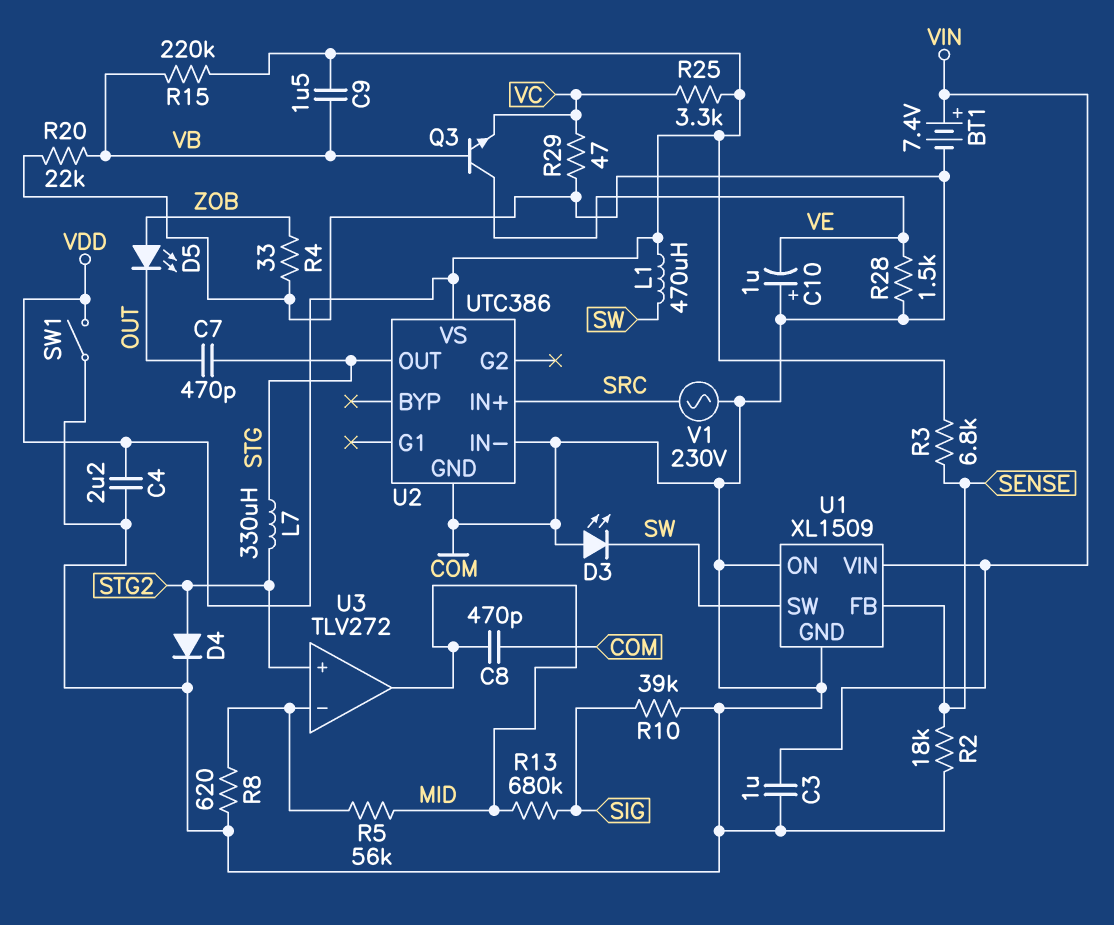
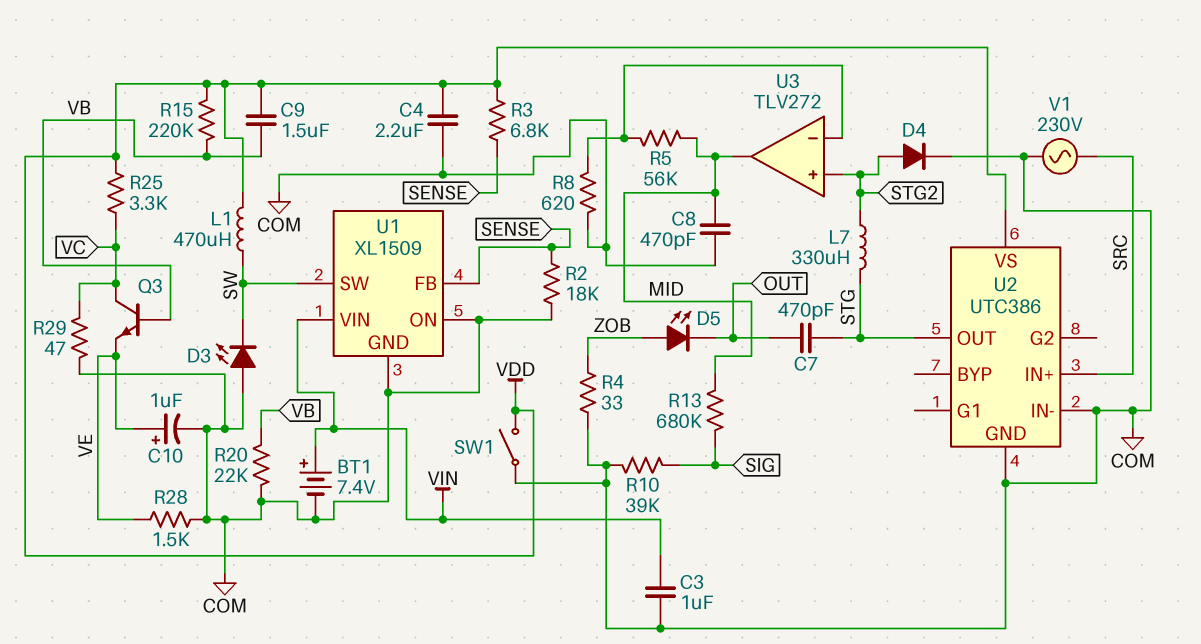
C10: 1uF (plus COM, minus VE) -> 1uF (plus VE, minus COM)
Q3: NPN (B VB, C VE, E VC) -> NPN (B VB, C VC, E VE)

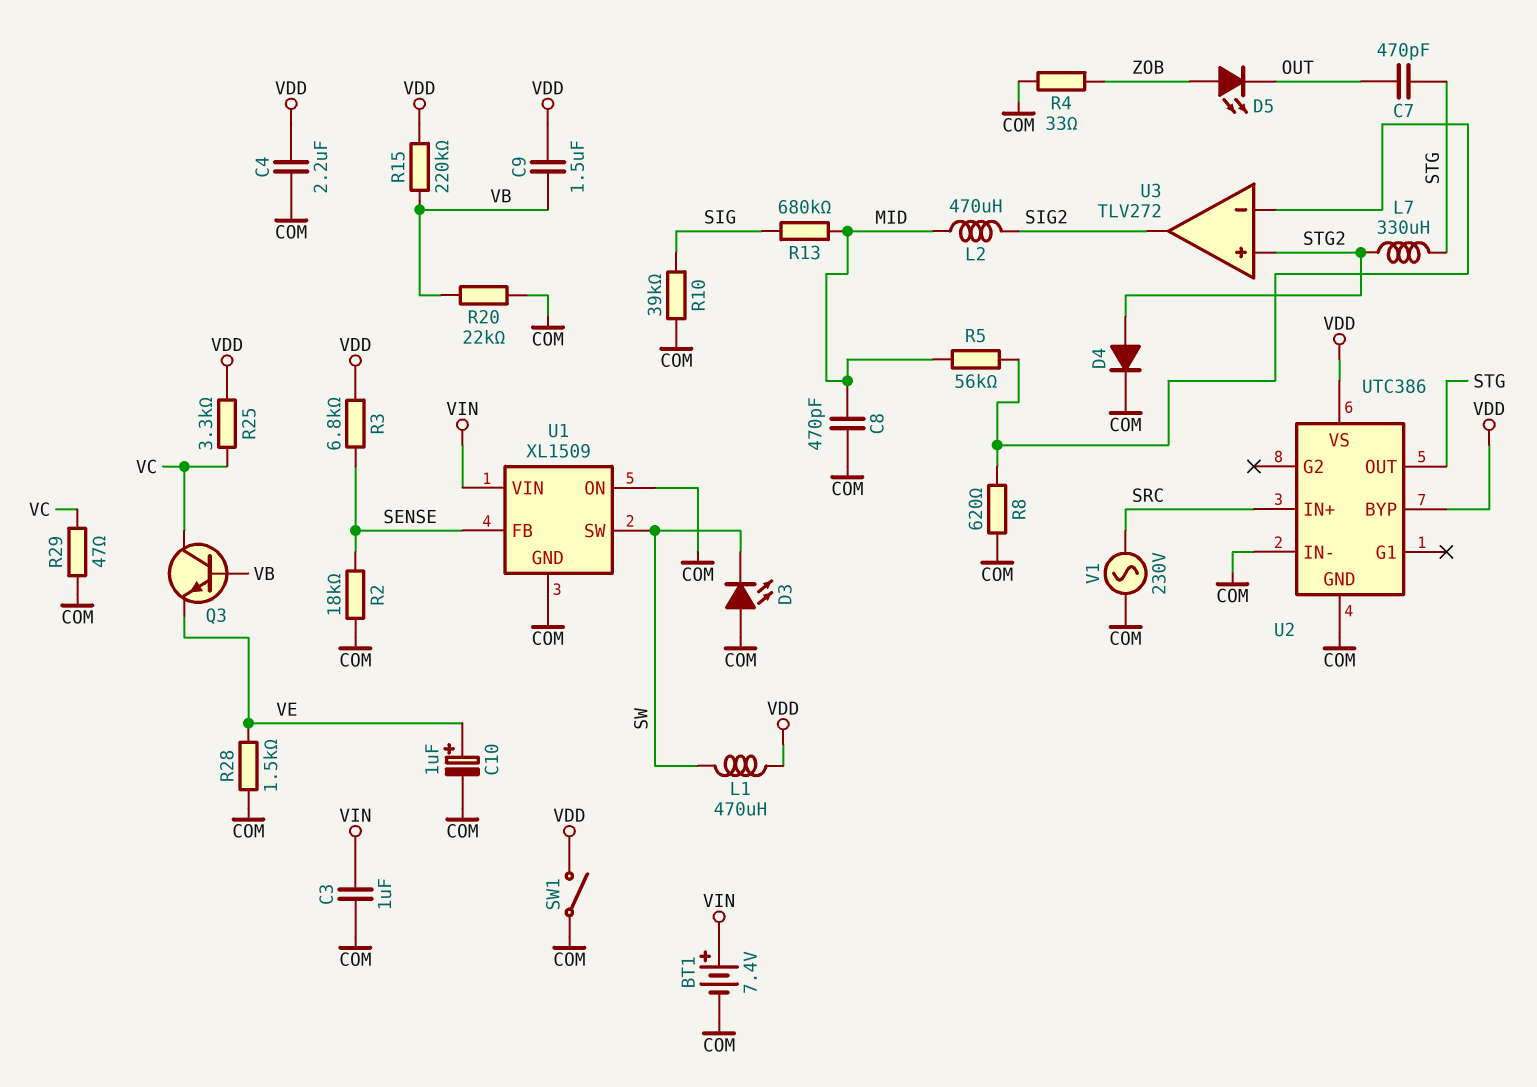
L2: none -> 470uH (MID, SIG2)
U2 pin BYP: none -> VDD
U3 pin out: MID -> SIG2

